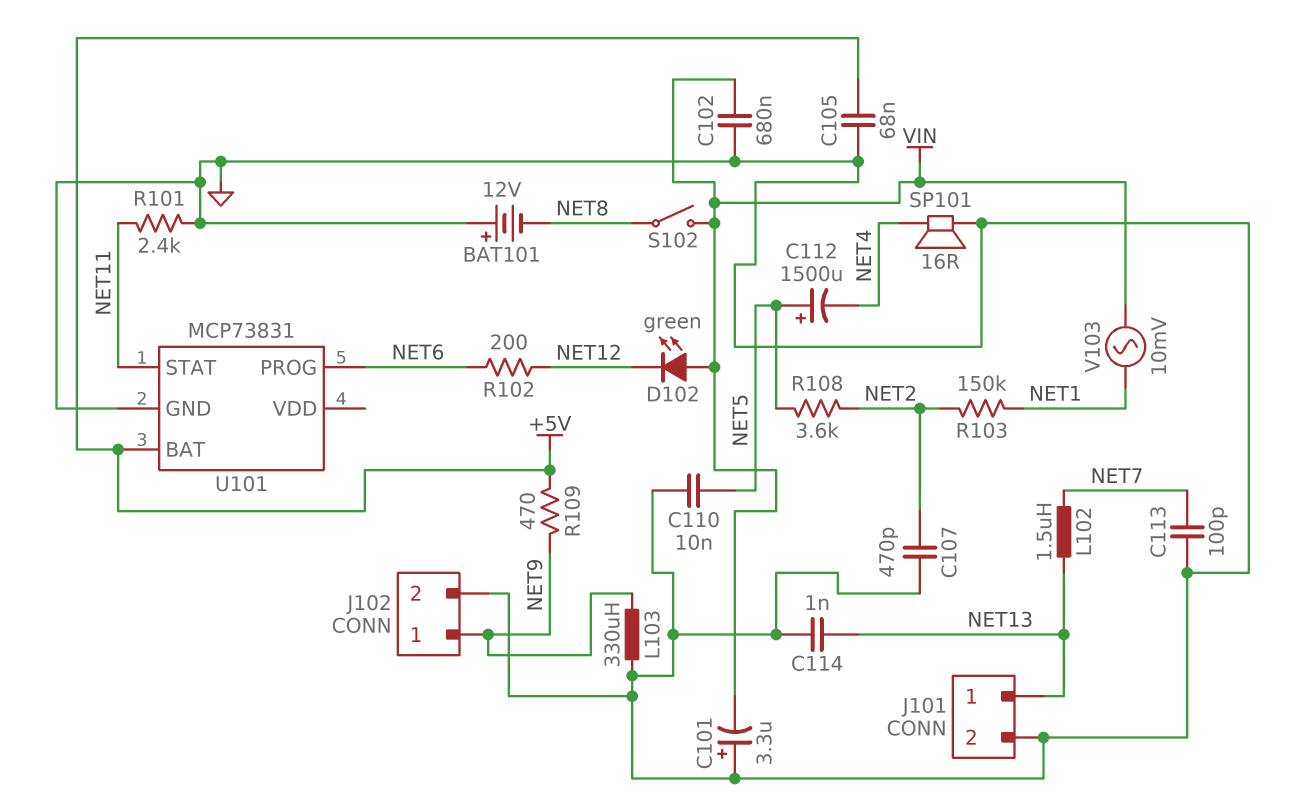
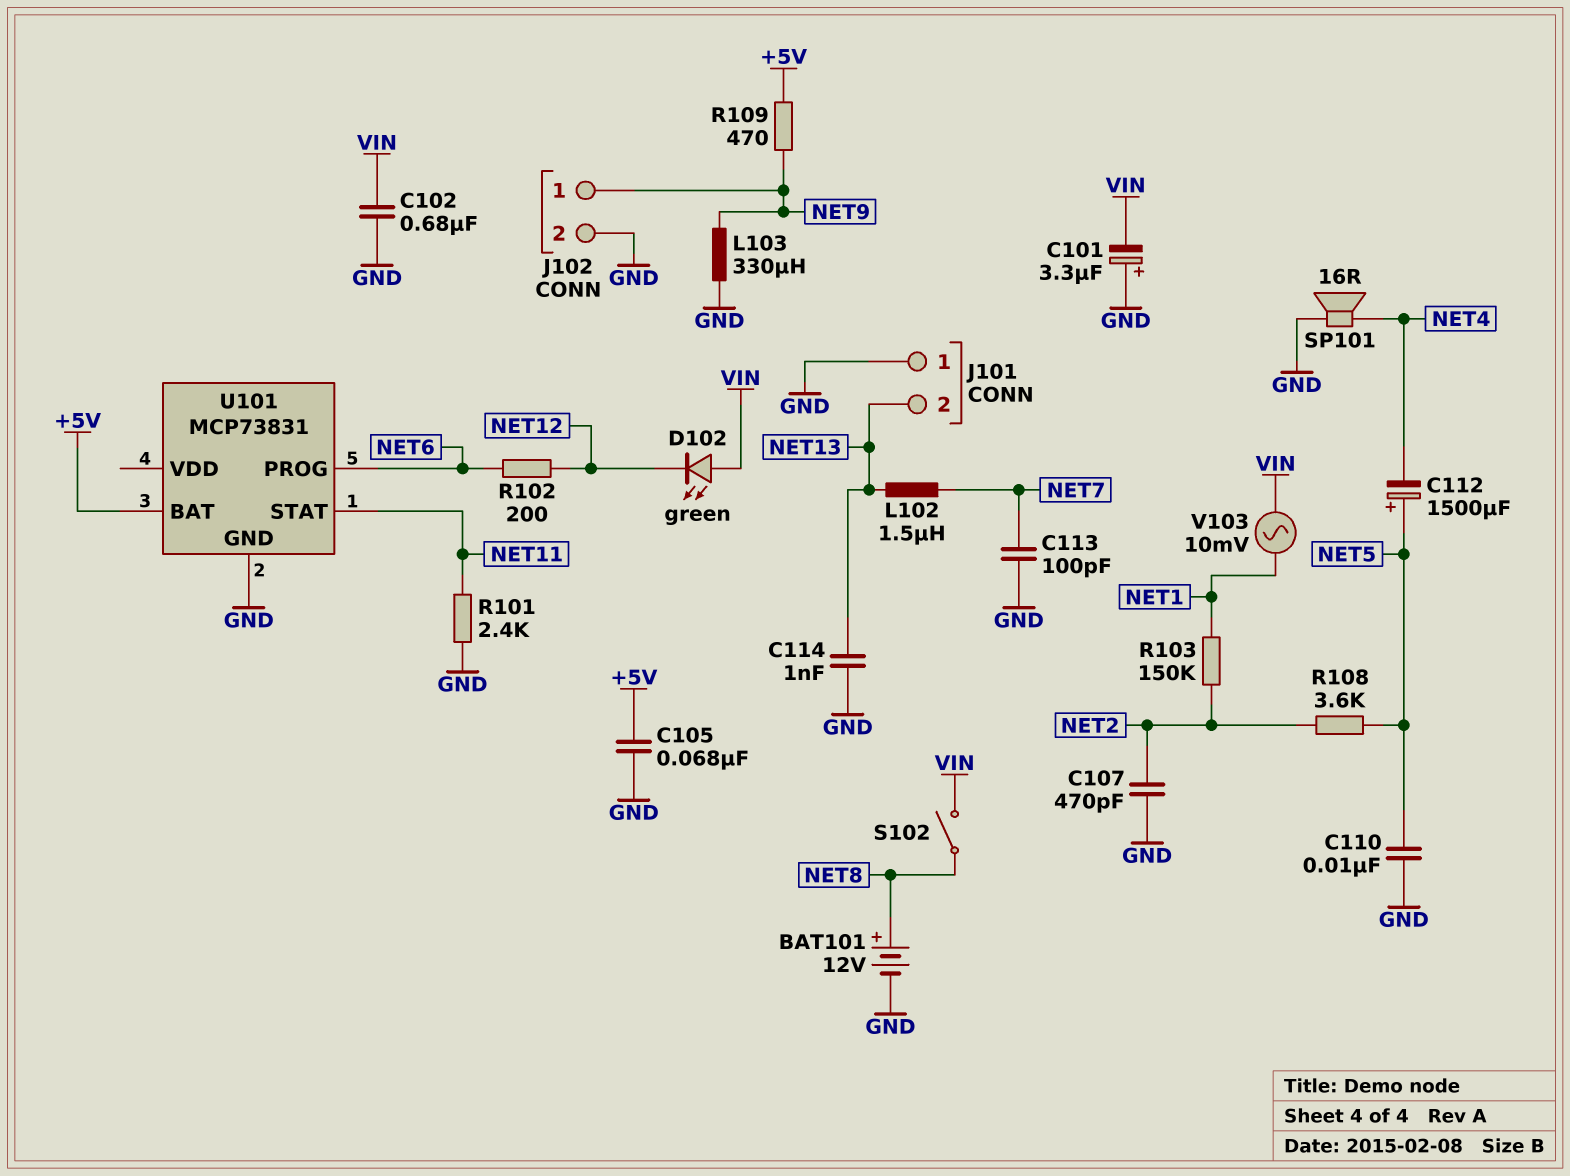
BAT101: 12V (plus GND, minus NET8) -> 12V (plus NET8, minus GND)
J101 pin 1: NET13 -> GND
J101 pin 2: GND -> NET13

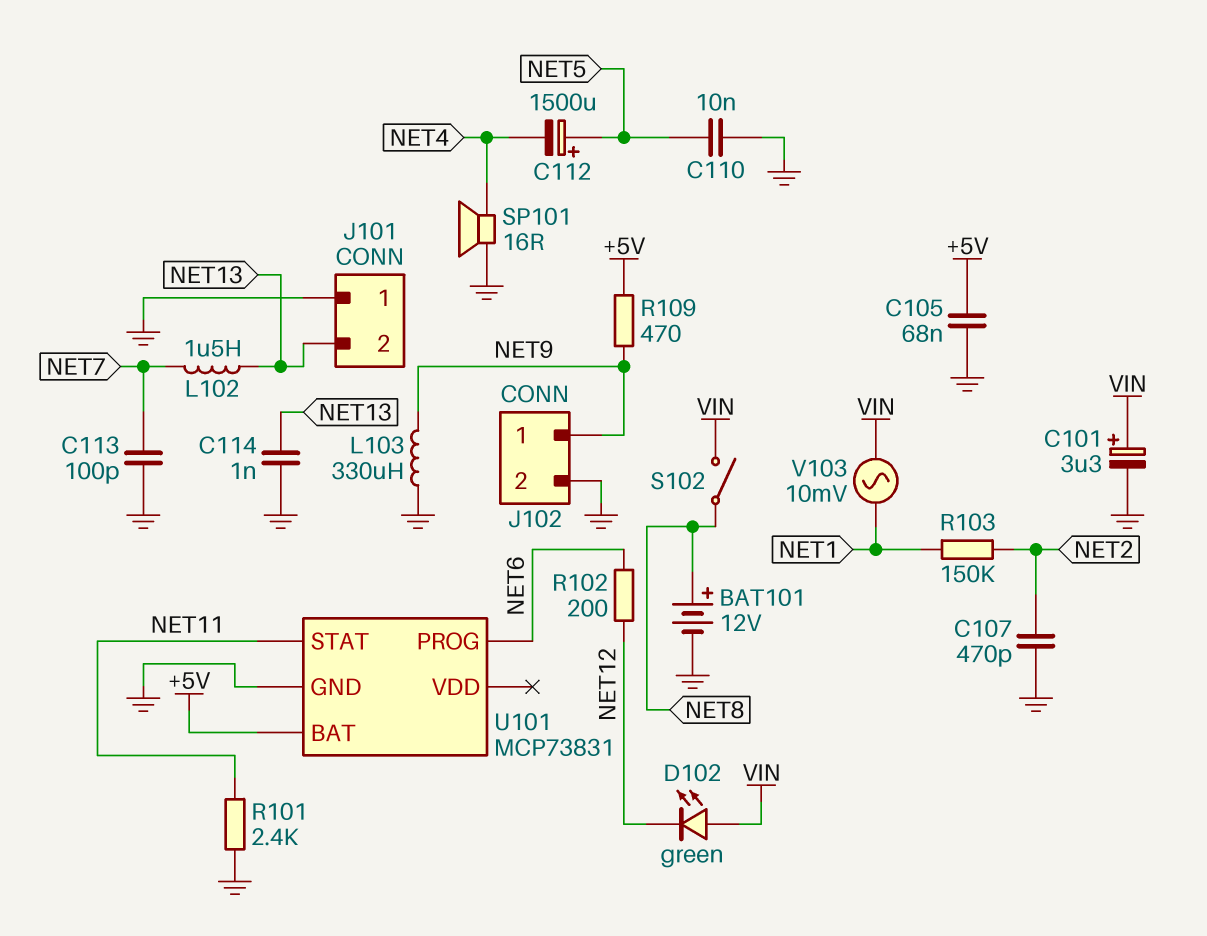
C101: 3.3uF (plus GND, minus VIN) -> 3.3uF (plus VIN, minus GND)
C102: 680nF (GND, VIN) -> none
R108: 3.6k (NET2, NET5) -> none

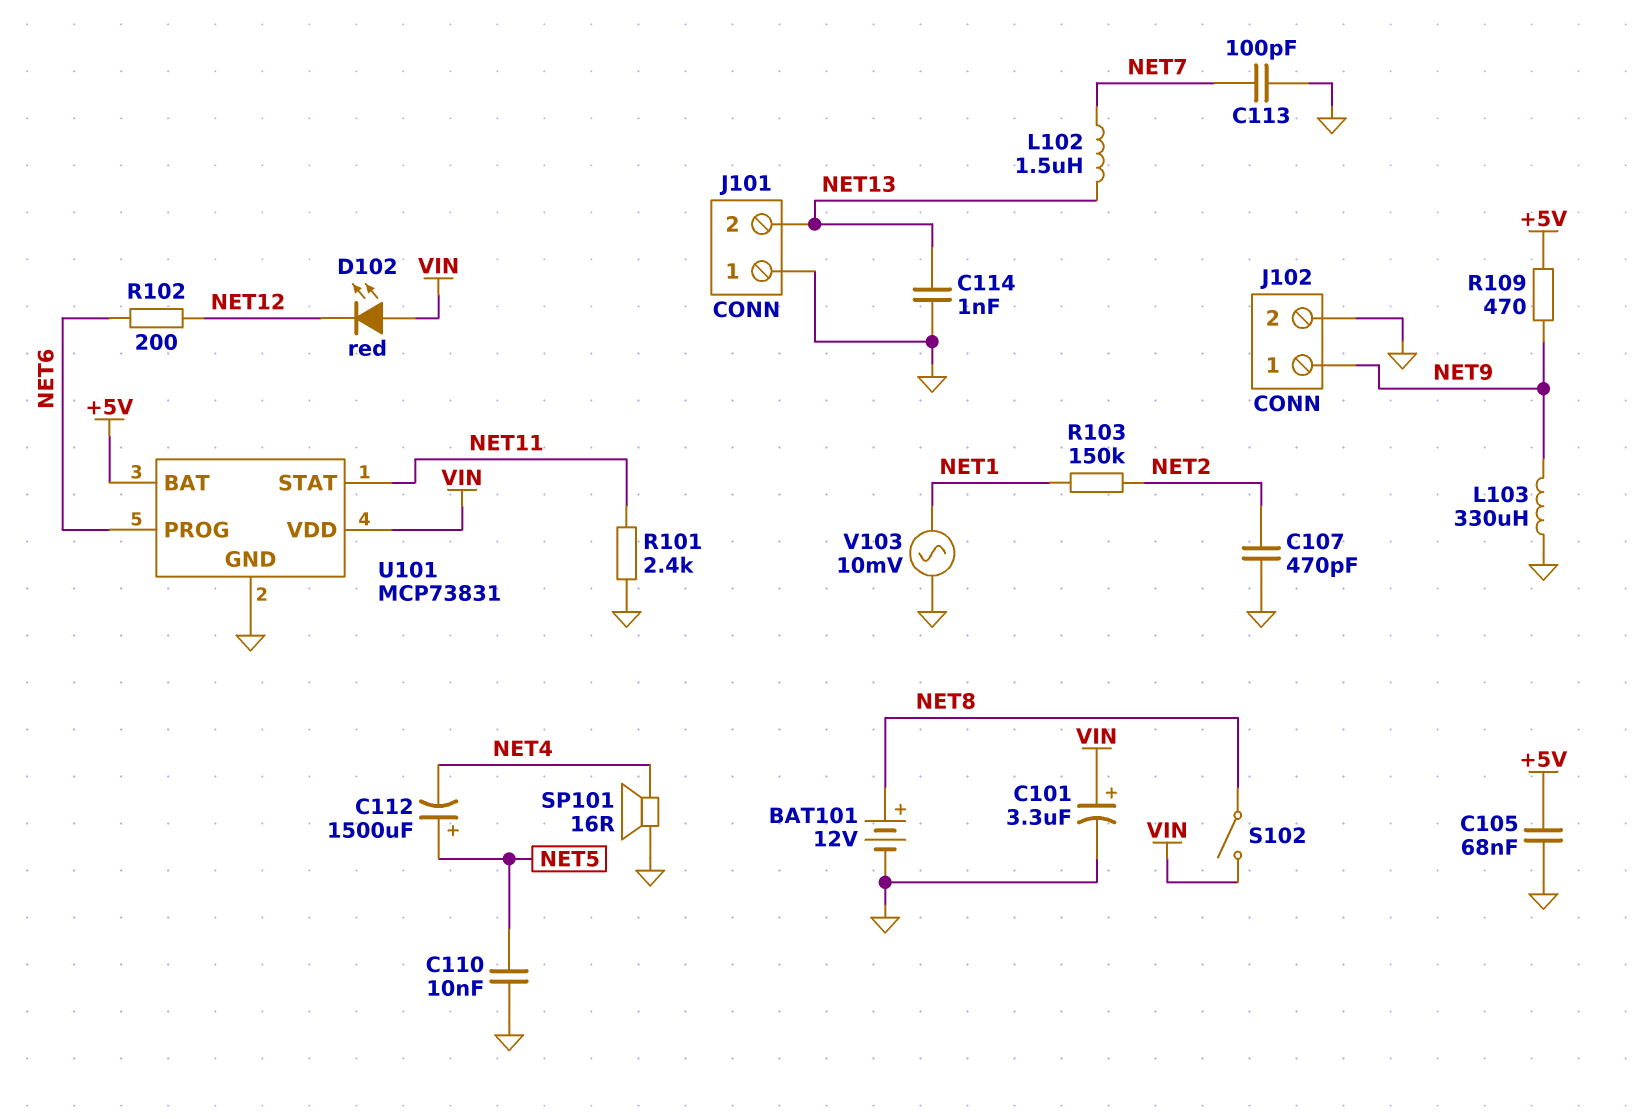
D102: LED green (A VIN, K NET12) -> LED red (A VIN, K NET12)
U101 pin VDD: none -> VIN
V103: AC 10mV (NET1, VIN) -> AC 10mV (GND, NET1)

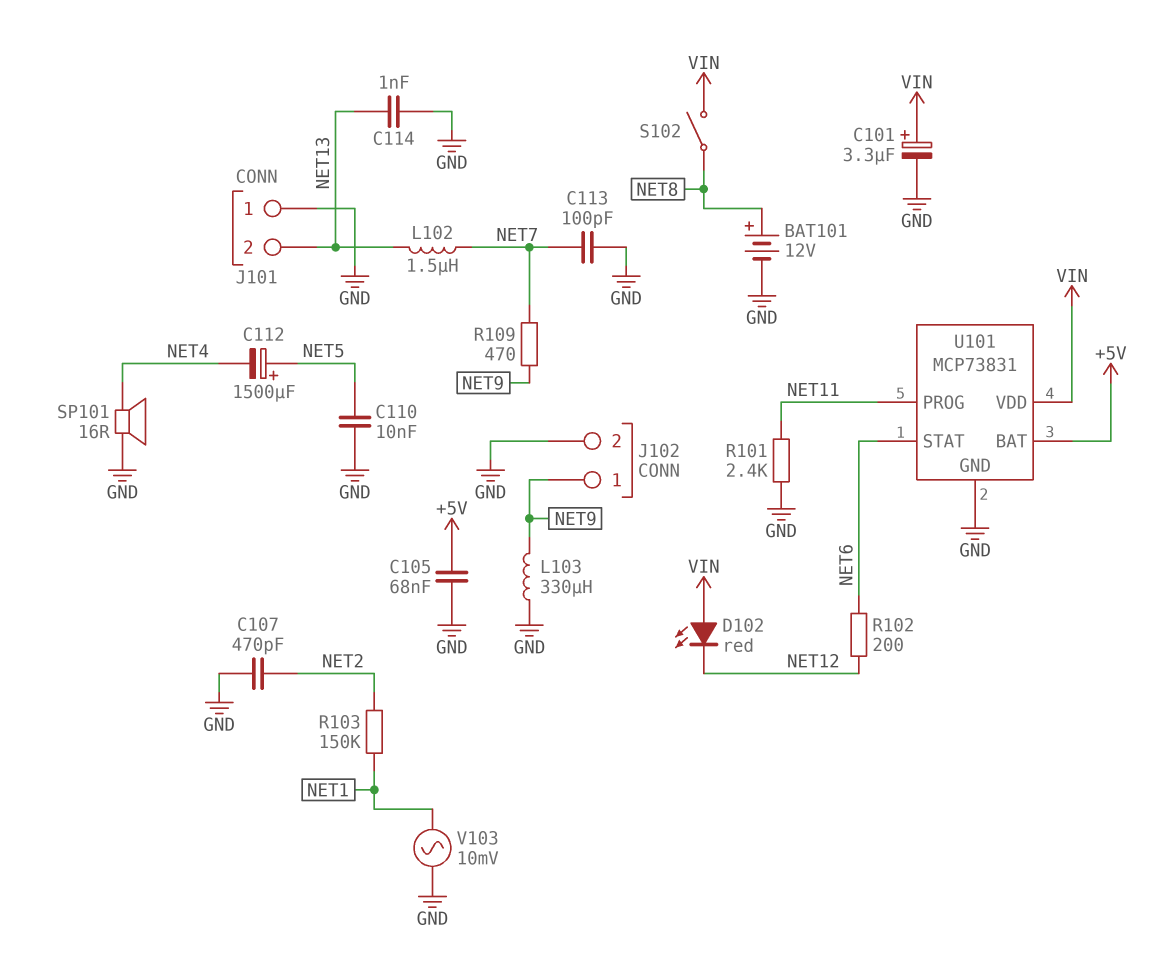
R109: 470 (+5V, NET9) -> 470 (NET7, NET9)
U101 pin PROG: NET6 -> NET11
U101 pin STAT: NET11 -> NET6

